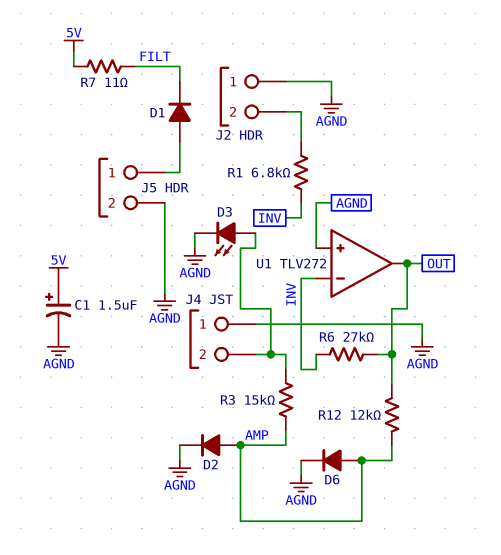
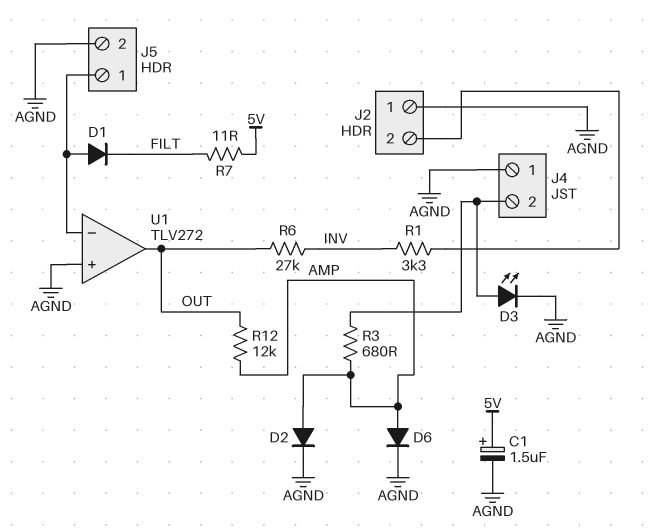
R1: 6.8k (INV, J2/2) -> 3.3k (INV, J2/2)
R3: 15k (AMP, J4/2) -> 680 (AMP, J4/2)
U1 pin in-: INV -> J5/1

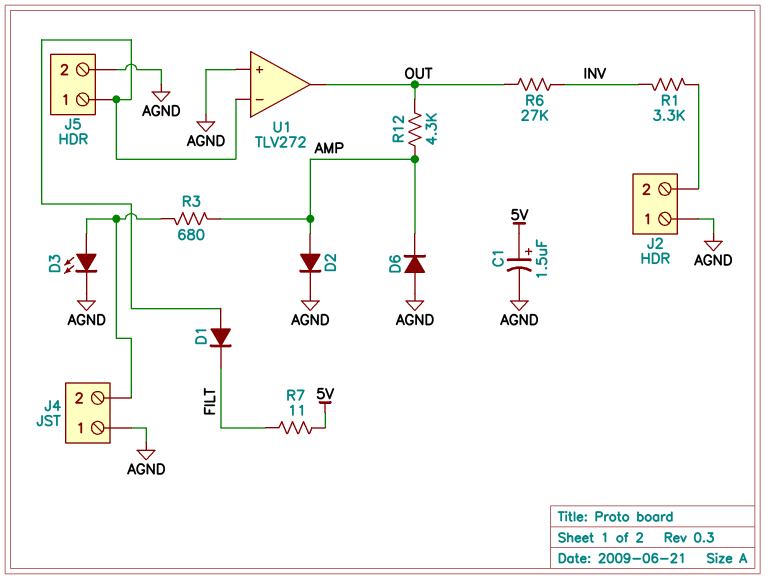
D6: diode (A AMP, K AGND) -> diode (A AGND, K AMP)
R12: 12k (AMP, OUT) -> 4.3k (AMP, OUT)

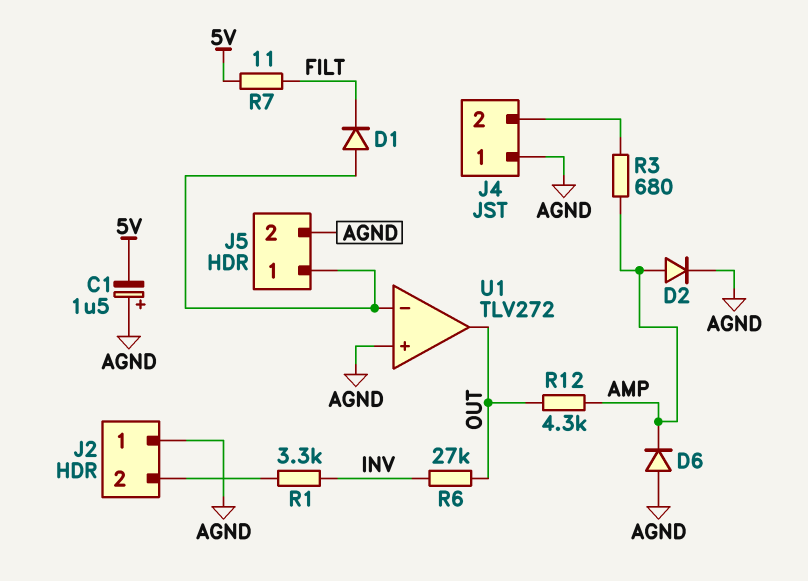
C1: 1.5uF (plus 5V, minus AGND) -> 1.5uF (plus AGND, minus 5V)
D3: LED (A J4/2, K AGND) -> none

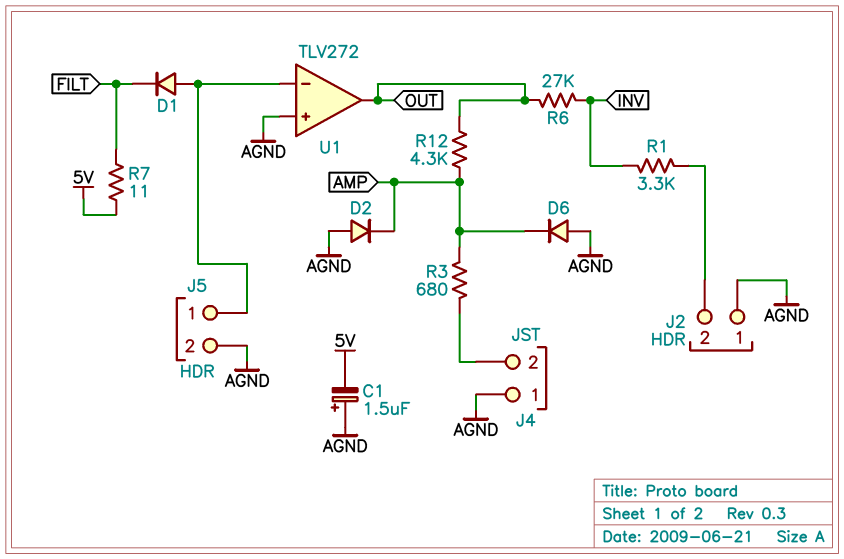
D2: diode (A AMP, K AGND) -> diode (A AGND, K AMP)

